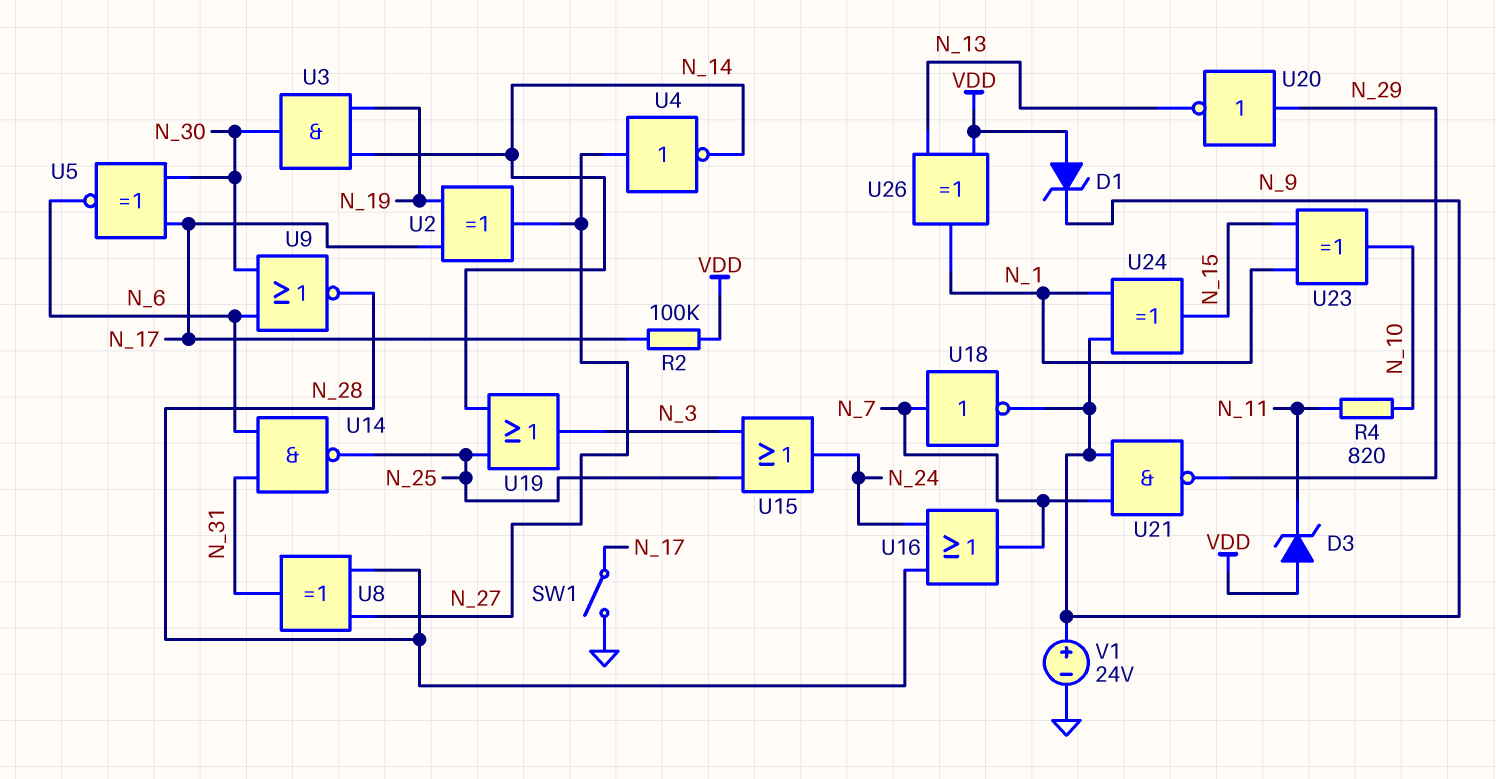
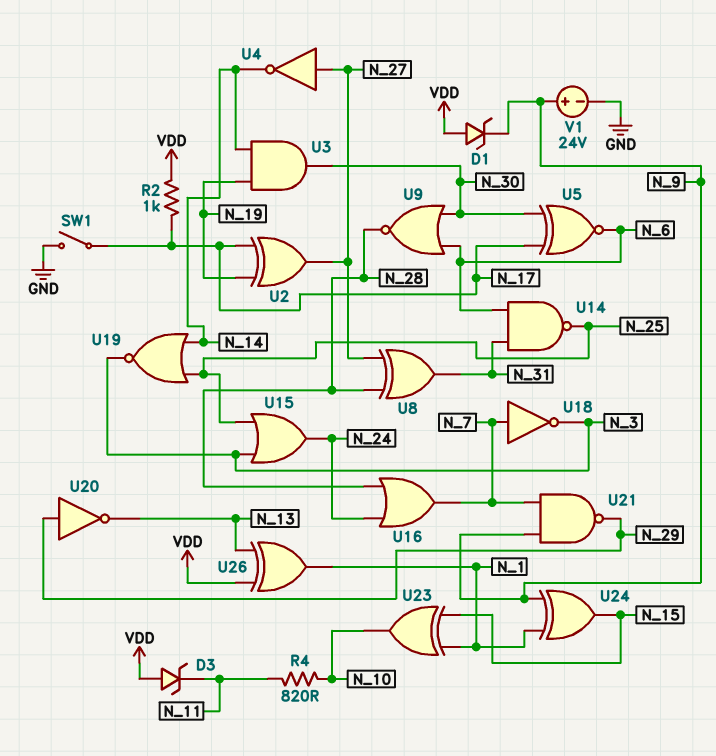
R2: 100k (N_17, VDD) -> 1k (N_17, VDD)
U18: NOT (in N_7, out N_9) -> NOT (in N_7, out N_3)
U19: OR (in N_14, in N_25, out N_3) -> NOR (in N_14, in N_25, out N_3)

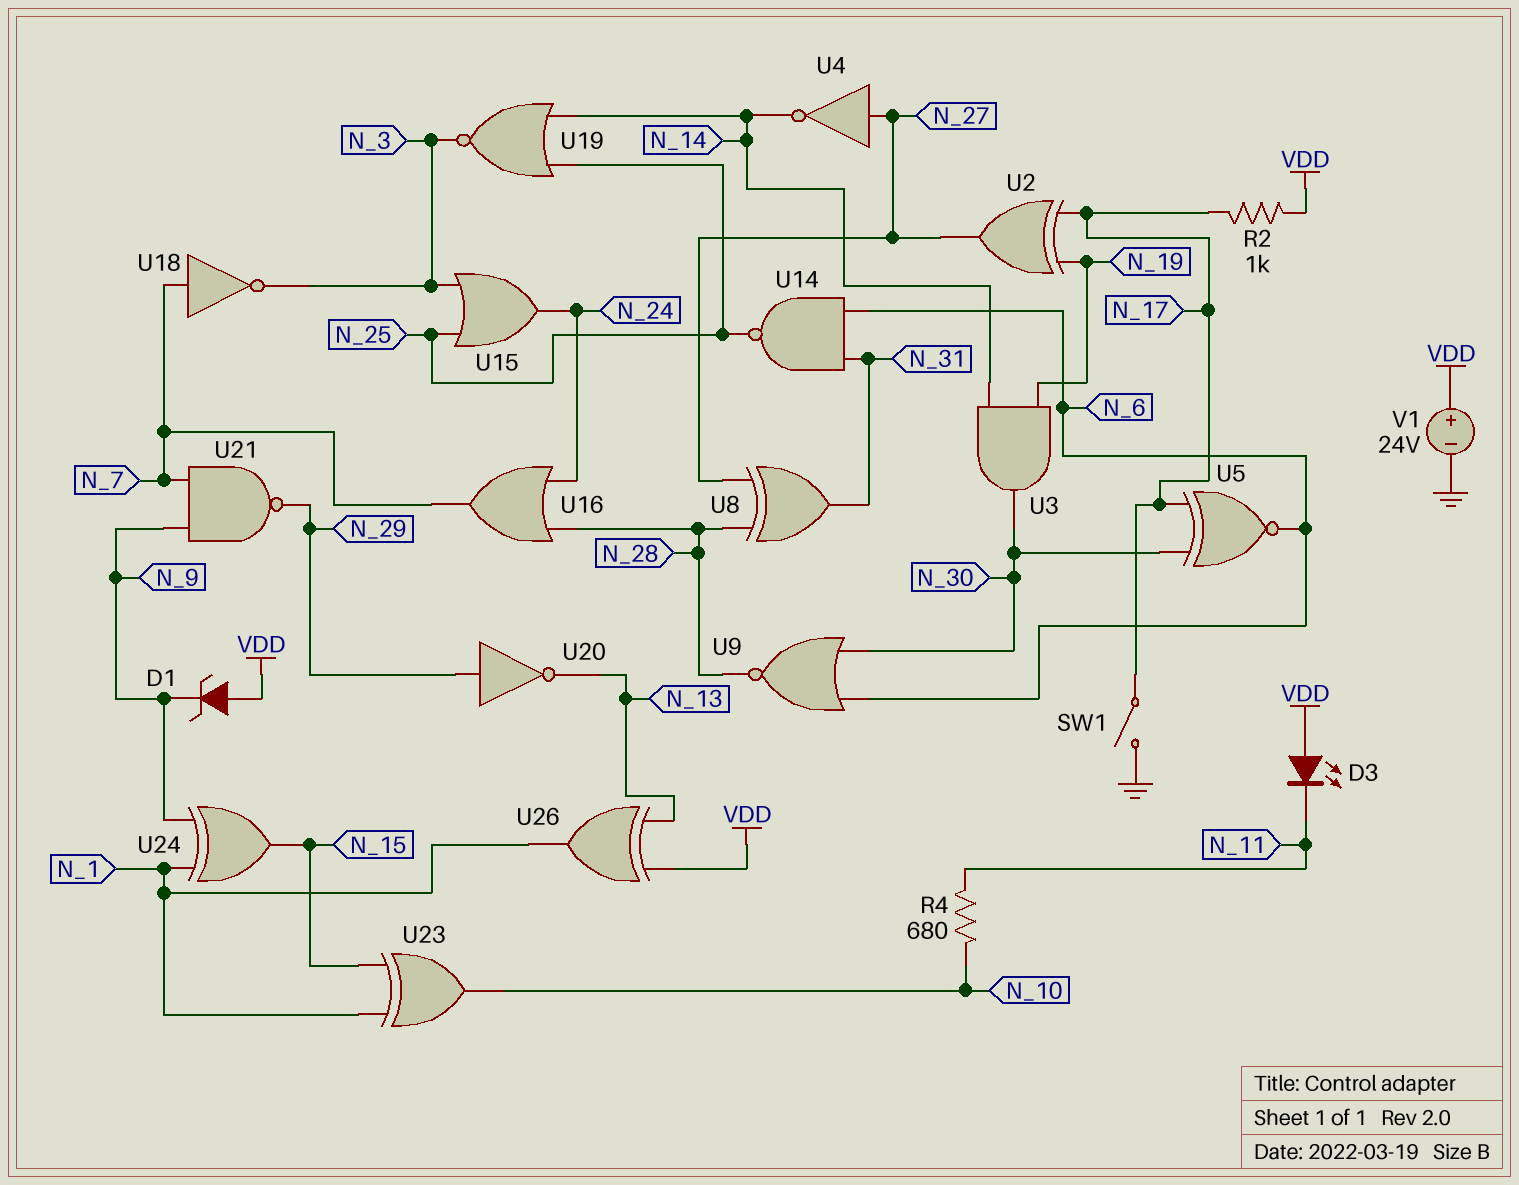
D3: zener (A VDD, K N_11) -> LED (A VDD, K N_11)
R4: 820 (N_10, N_11) -> 680 (N_10, N_11)
V1: 24V (plus N_9, minus GND) -> 24V (plus VDD, minus GND)

